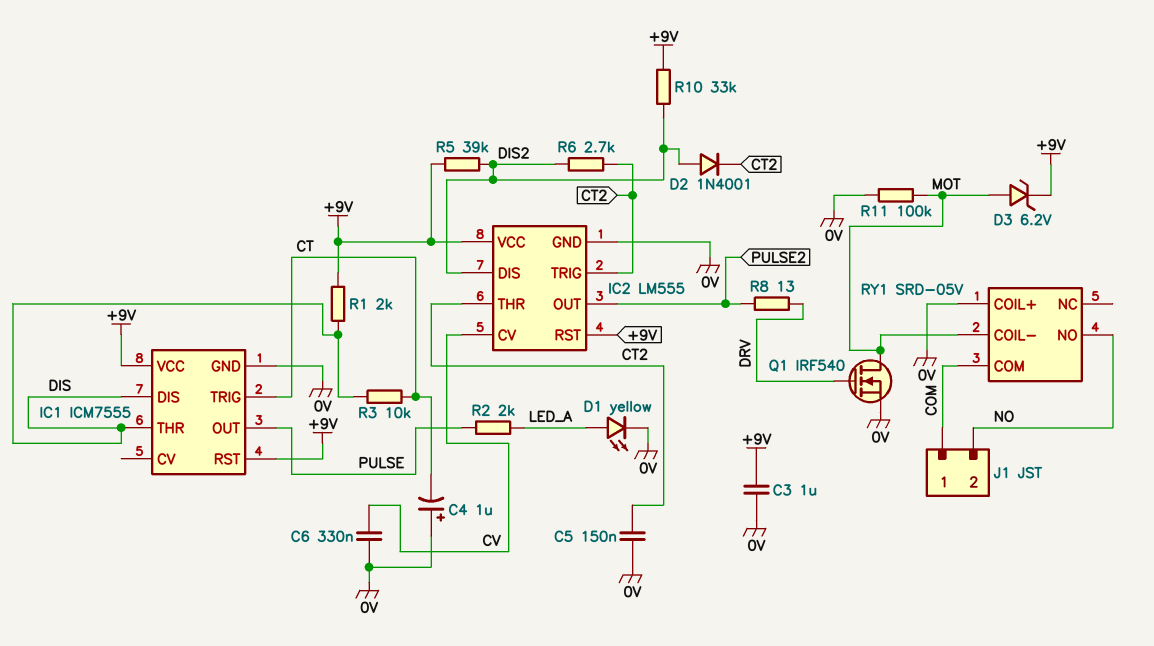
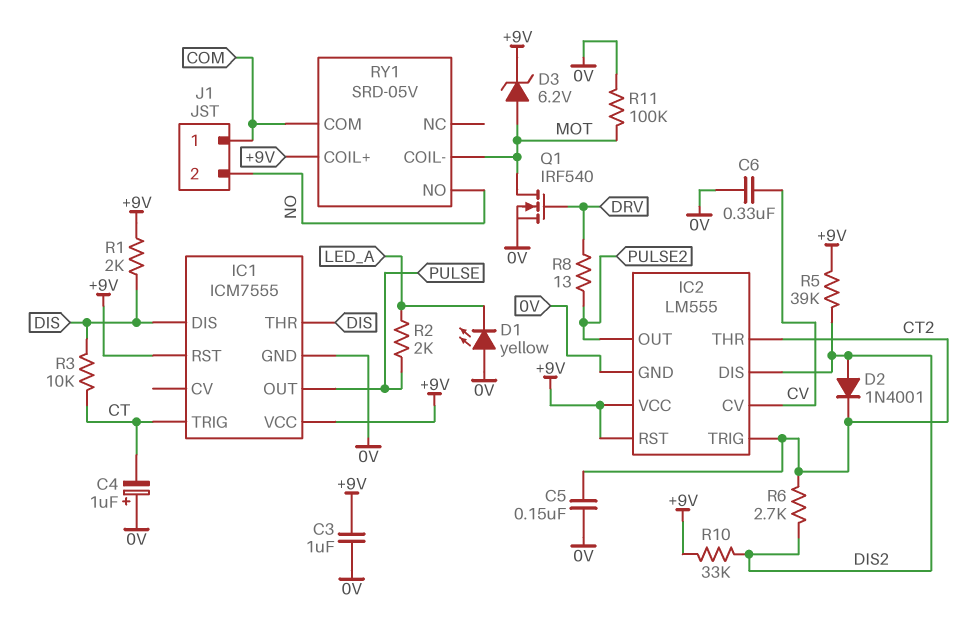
D1: LED yellow (A LED_A, K 0V) -> LED yellow (A 0V, K LED_A)
RY1 pin COIL+: 0V -> +9V

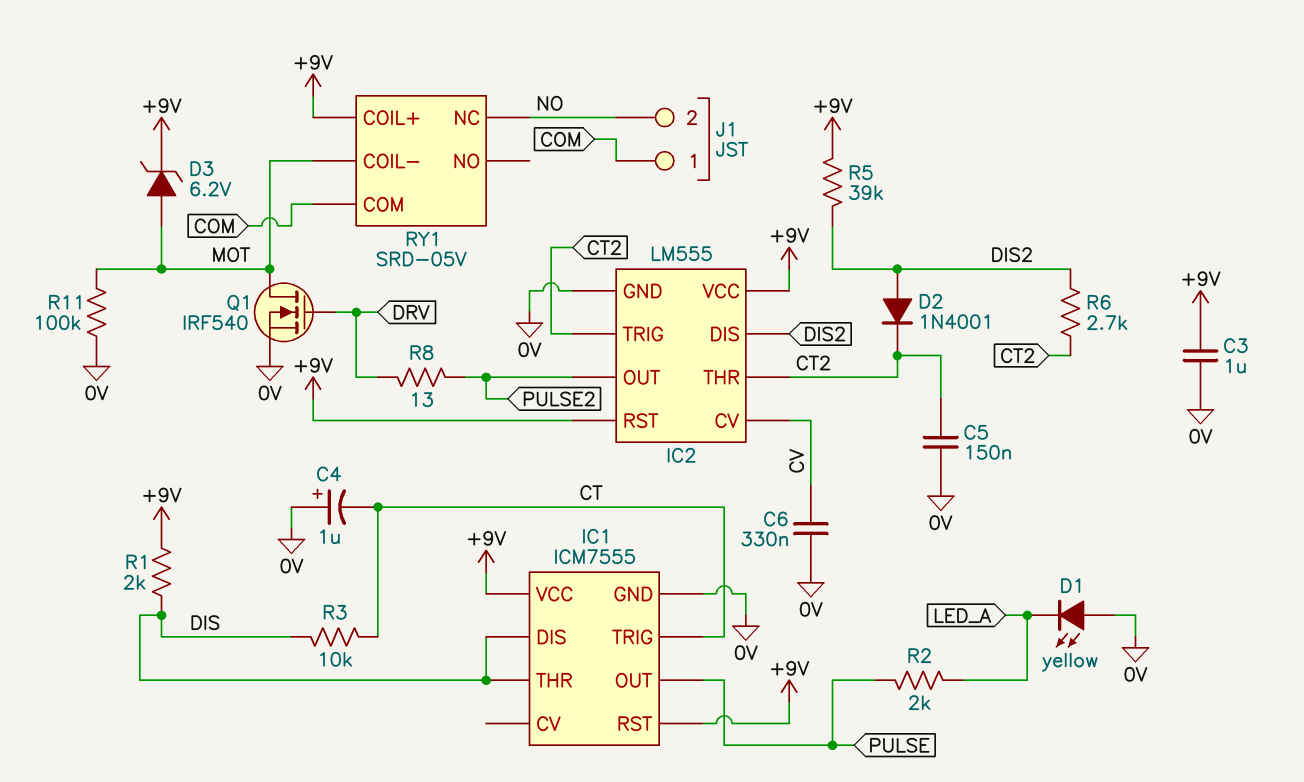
R10: 33k (+9V, DIS2) -> none
RY1 pin NC: none -> NO
RY1 pin NO: NO -> none

